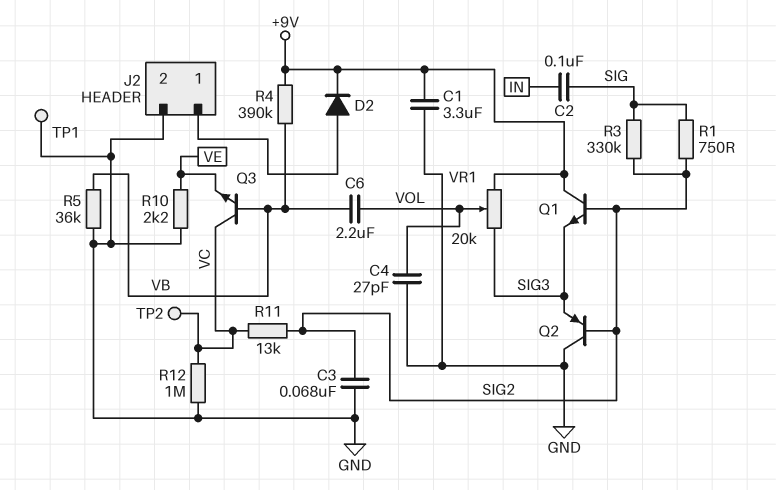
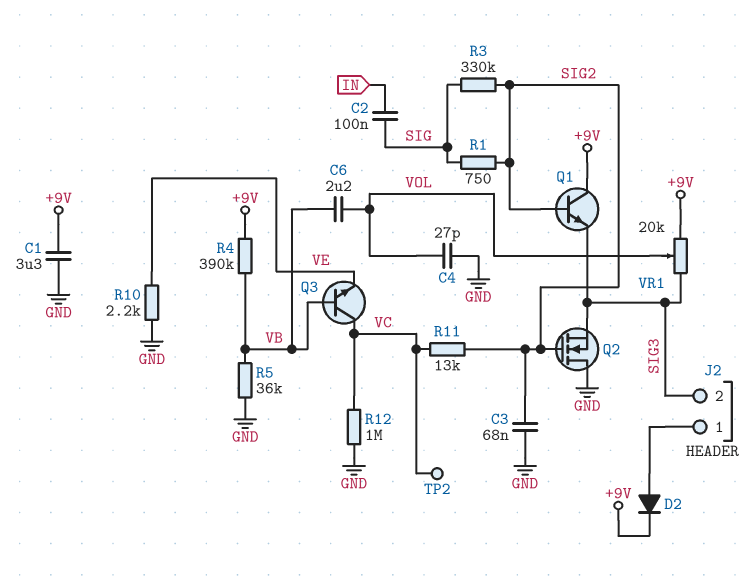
J2 pin 2: GND -> SIG3
Q2: PNP (B SIG2, C GND, E SIG3) -> NMOS (G SIG2, D GND, S SIG3)
TP1: test point (GND) -> none

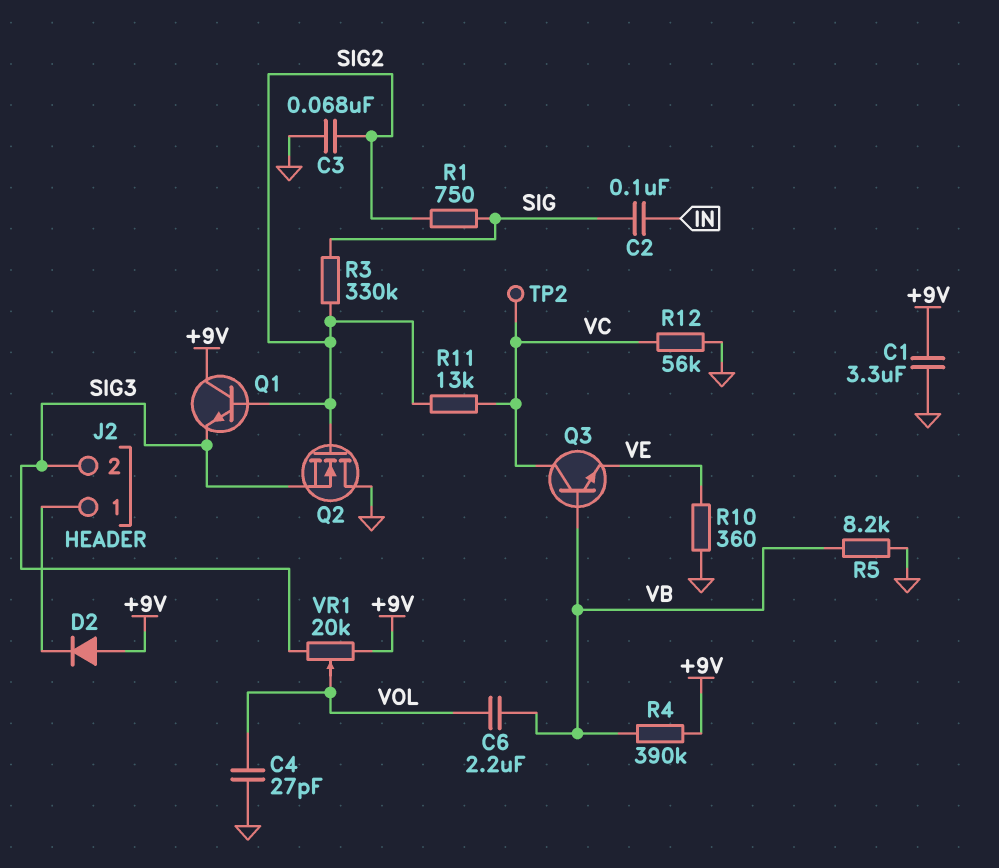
D2: diode (A J2/1, K +9V) -> diode (A +9V, K J2/1)
R5: 36k (GND, VB) -> 8.2k (GND, VB)
R10: 2.2k (GND, VE) -> 360 (GND, VE)
R12: 1M (GND, VC) -> 56k (GND, VC)

